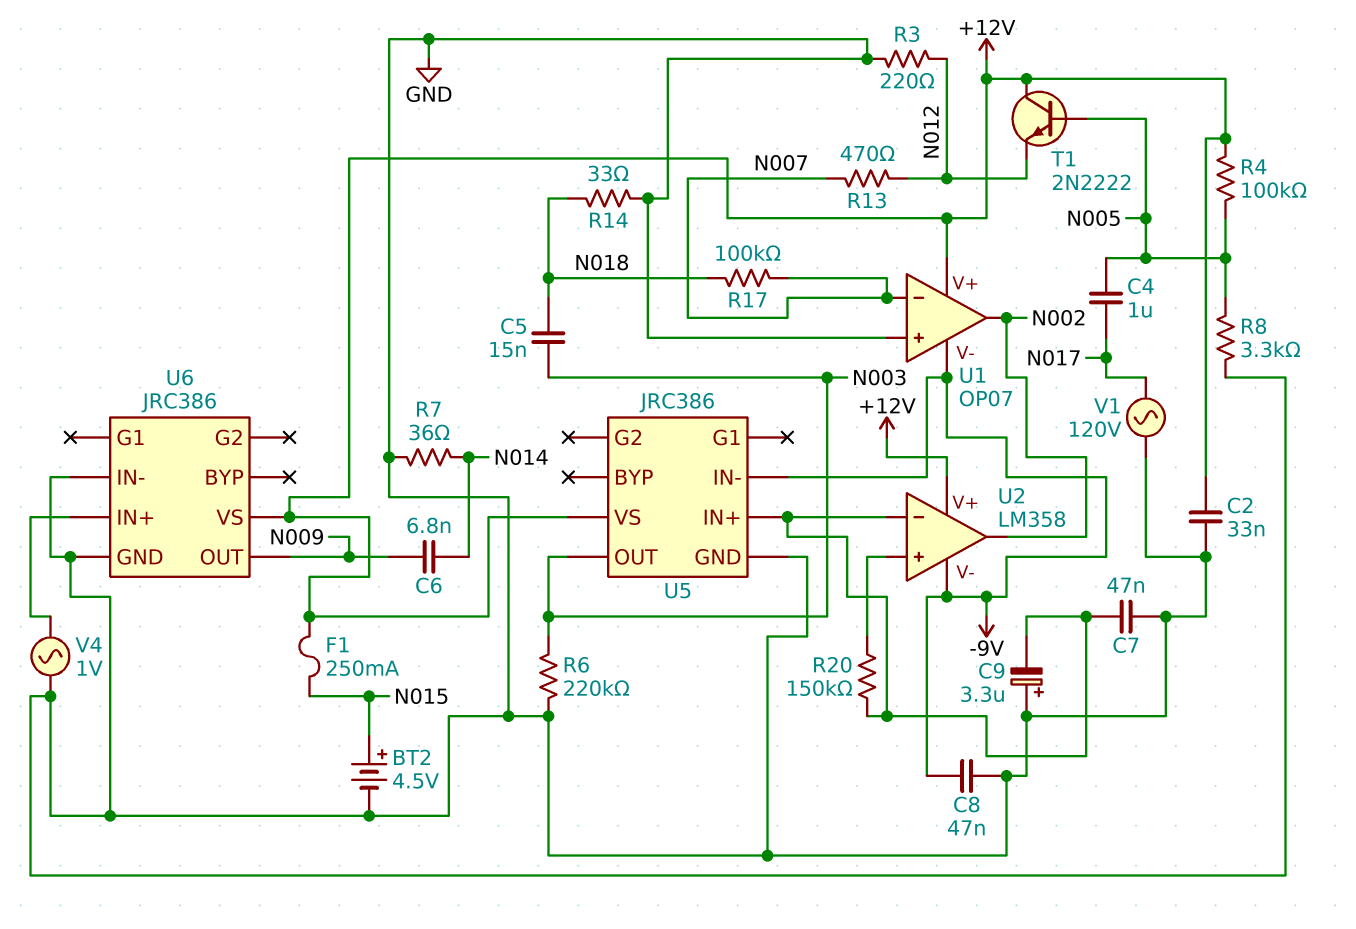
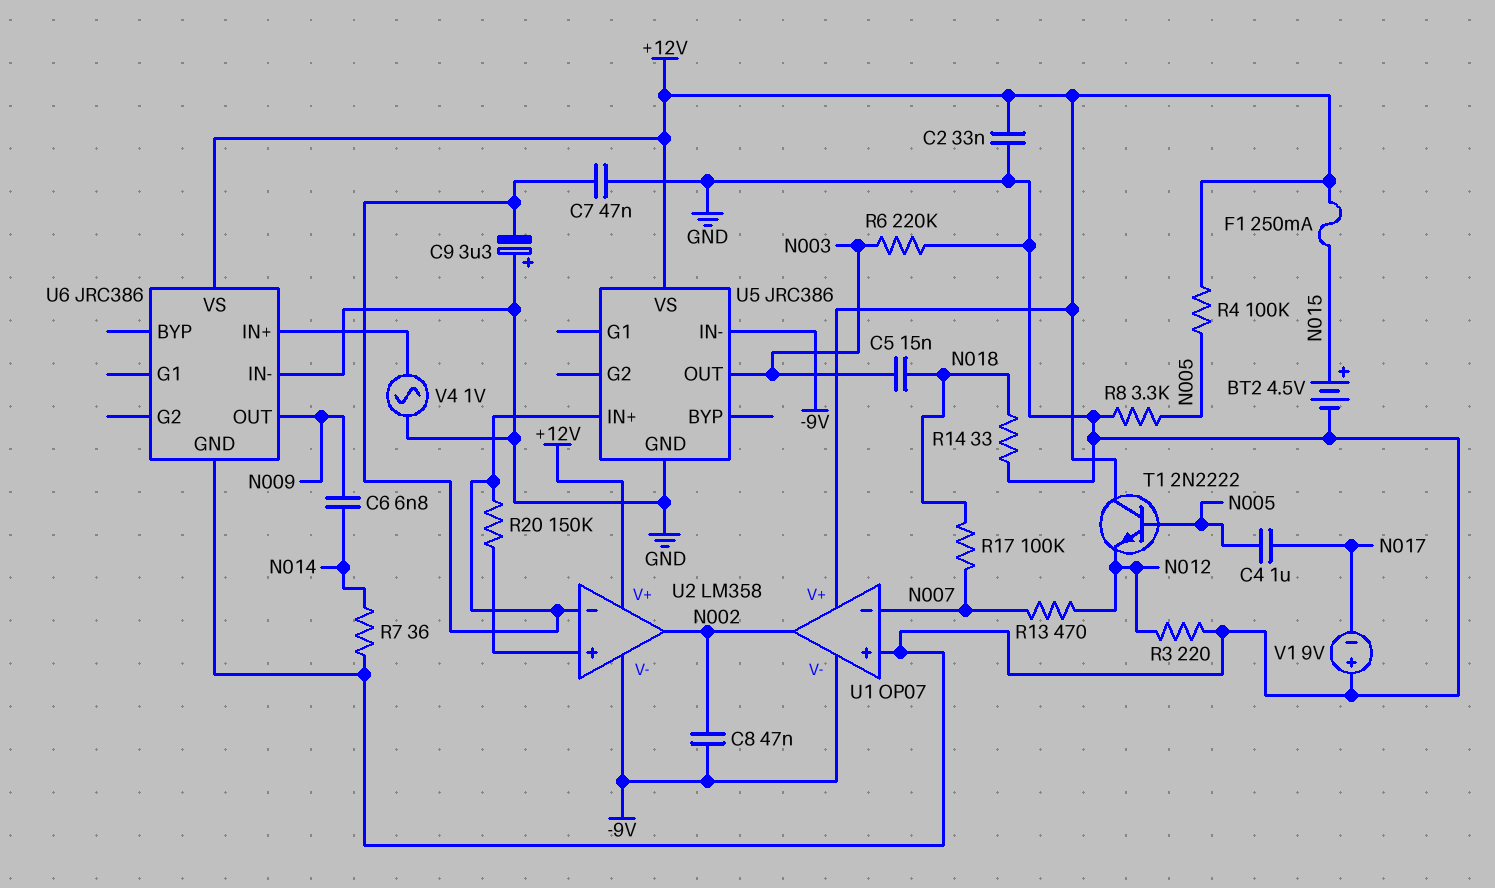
C8: 47nF (-9V, GND) -> 47nF (-9V, N002)
V1: AC 120V (GND, N017) -> 9V (plus GND, minus N017)

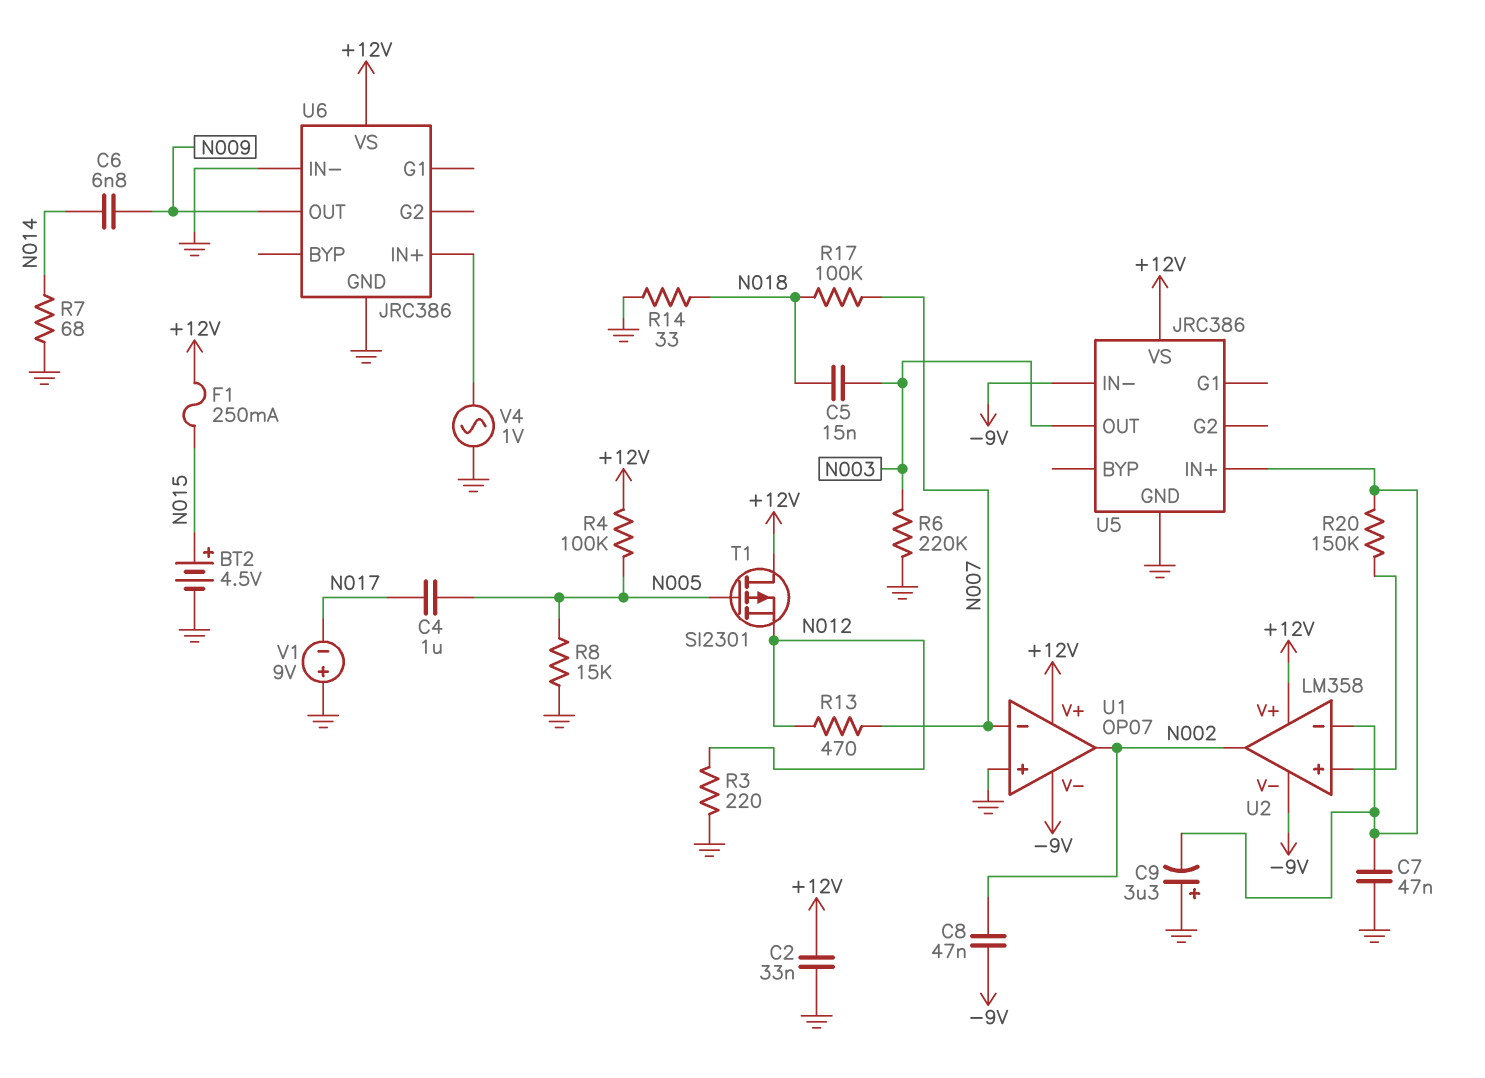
R7: 36 (GND, N014) -> 68 (GND, N014)
R8: 3.3k (GND, N005) -> 15k (GND, N005)
T1: NPN 2N2222 (B N005, C +12V, E N012) -> PMOS SI2301 (G N005, D +12V, S N012)

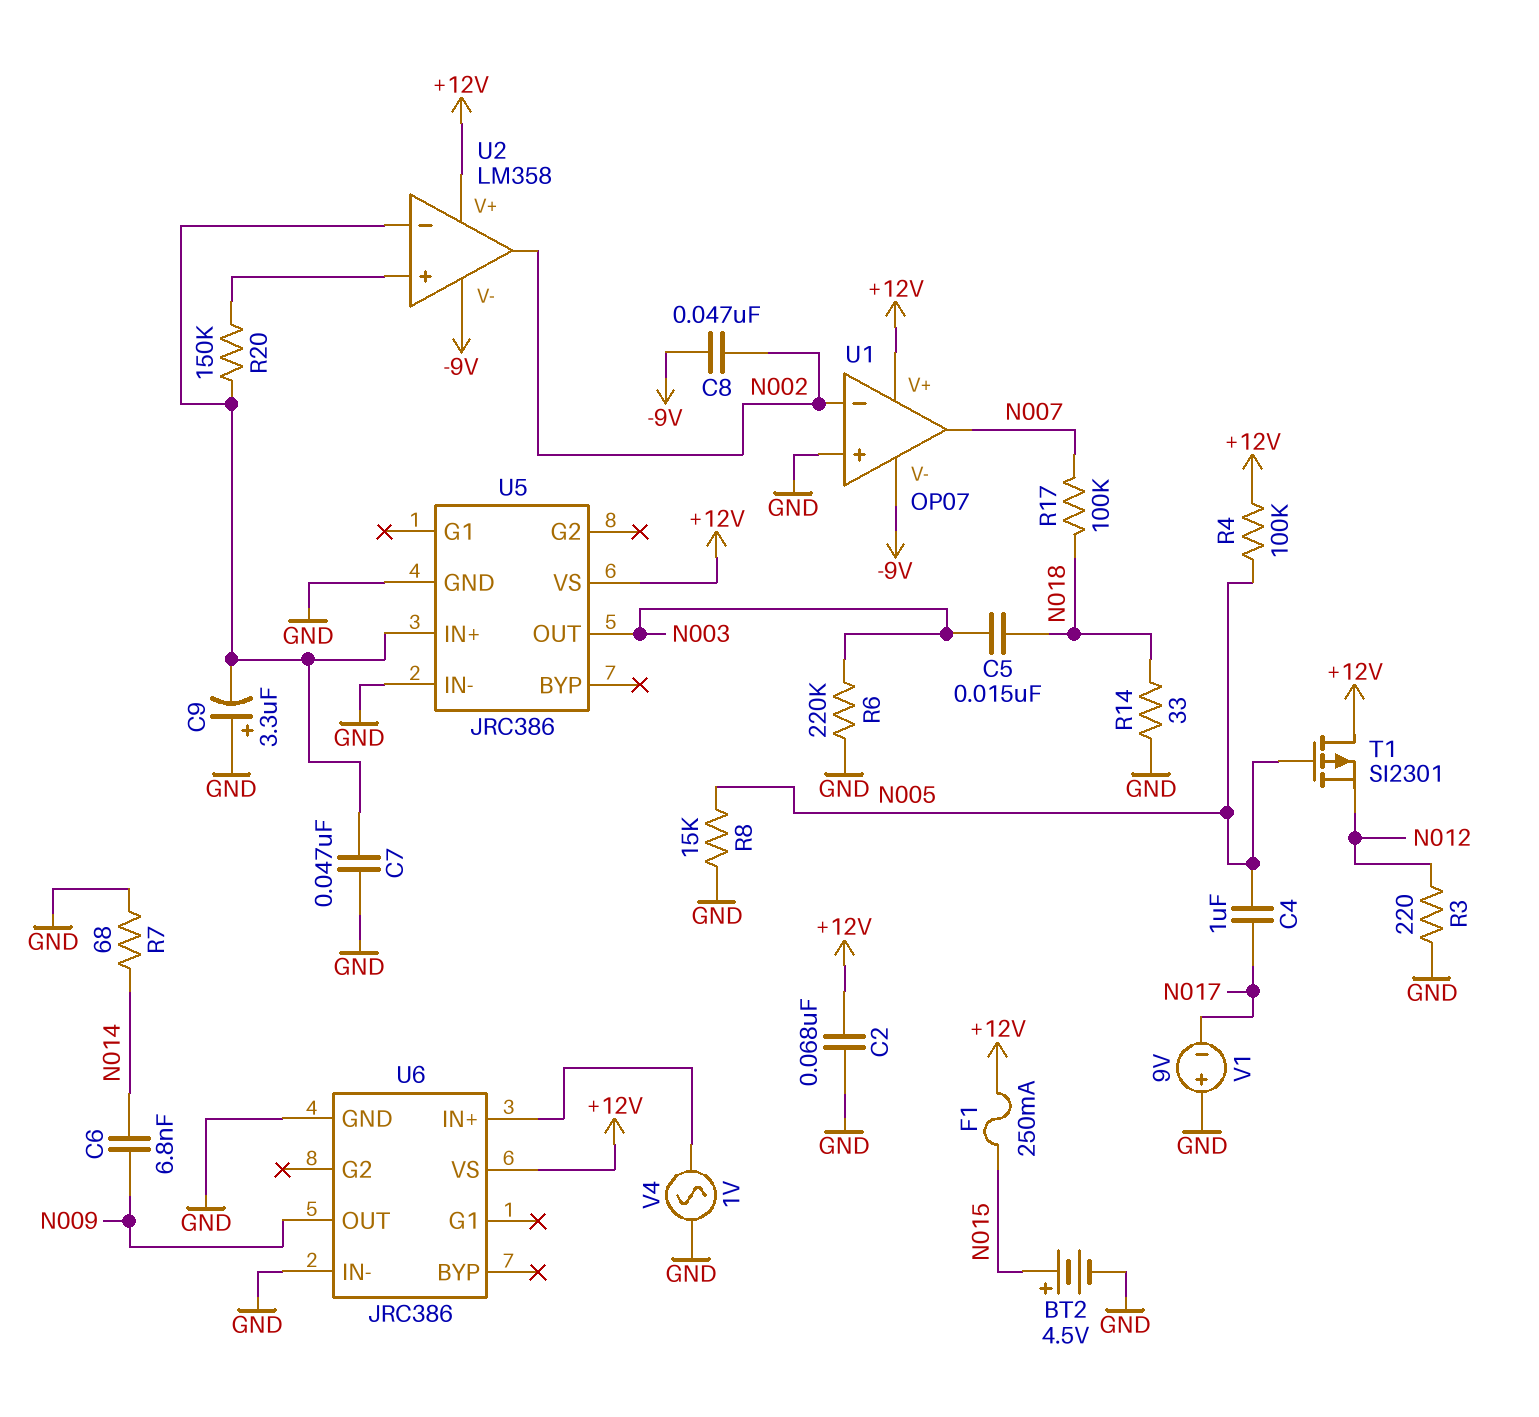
C2: 33nF (+12V, GND) -> 68nF (+12V, GND)
R13: 470 (N007, N012) -> none
U1 pin in-: N007 -> N002
U1 pin out: N002 -> N007
U5 pin IN-: -9V -> GND

